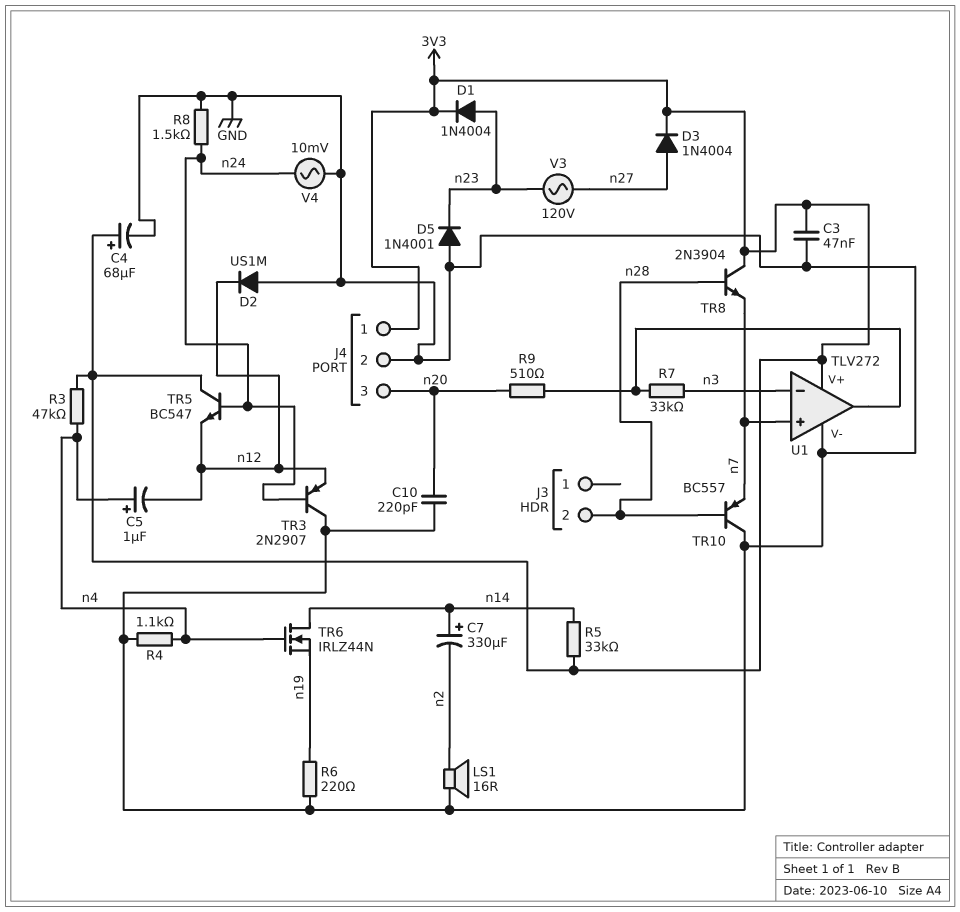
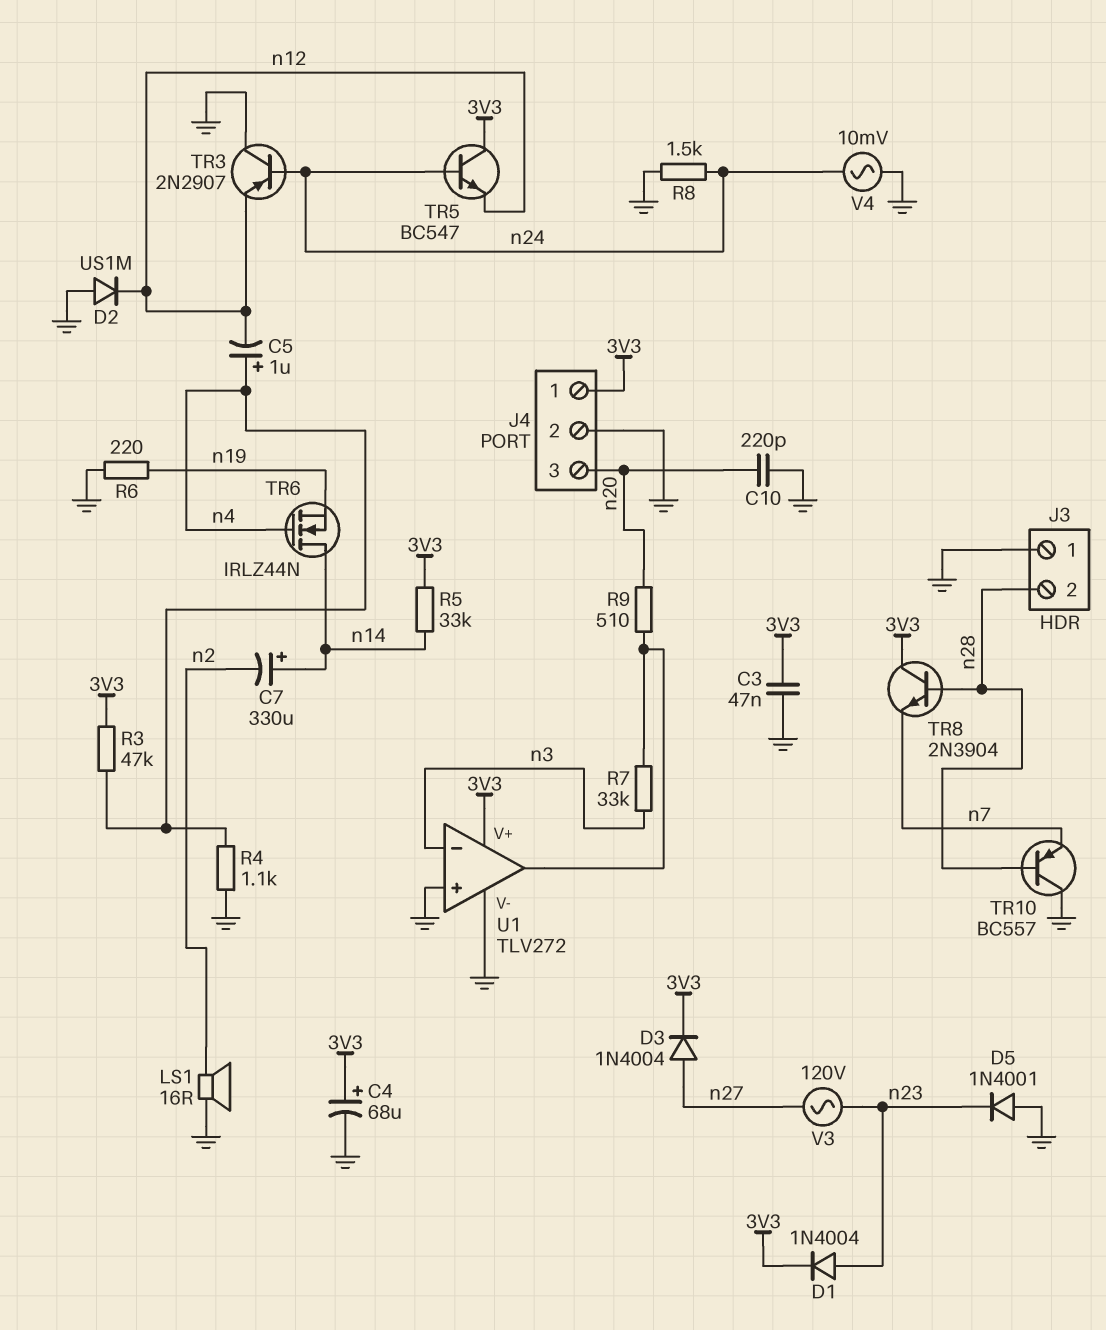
J3 pin 1: none -> GND
U1 pin in+: n7 -> GND

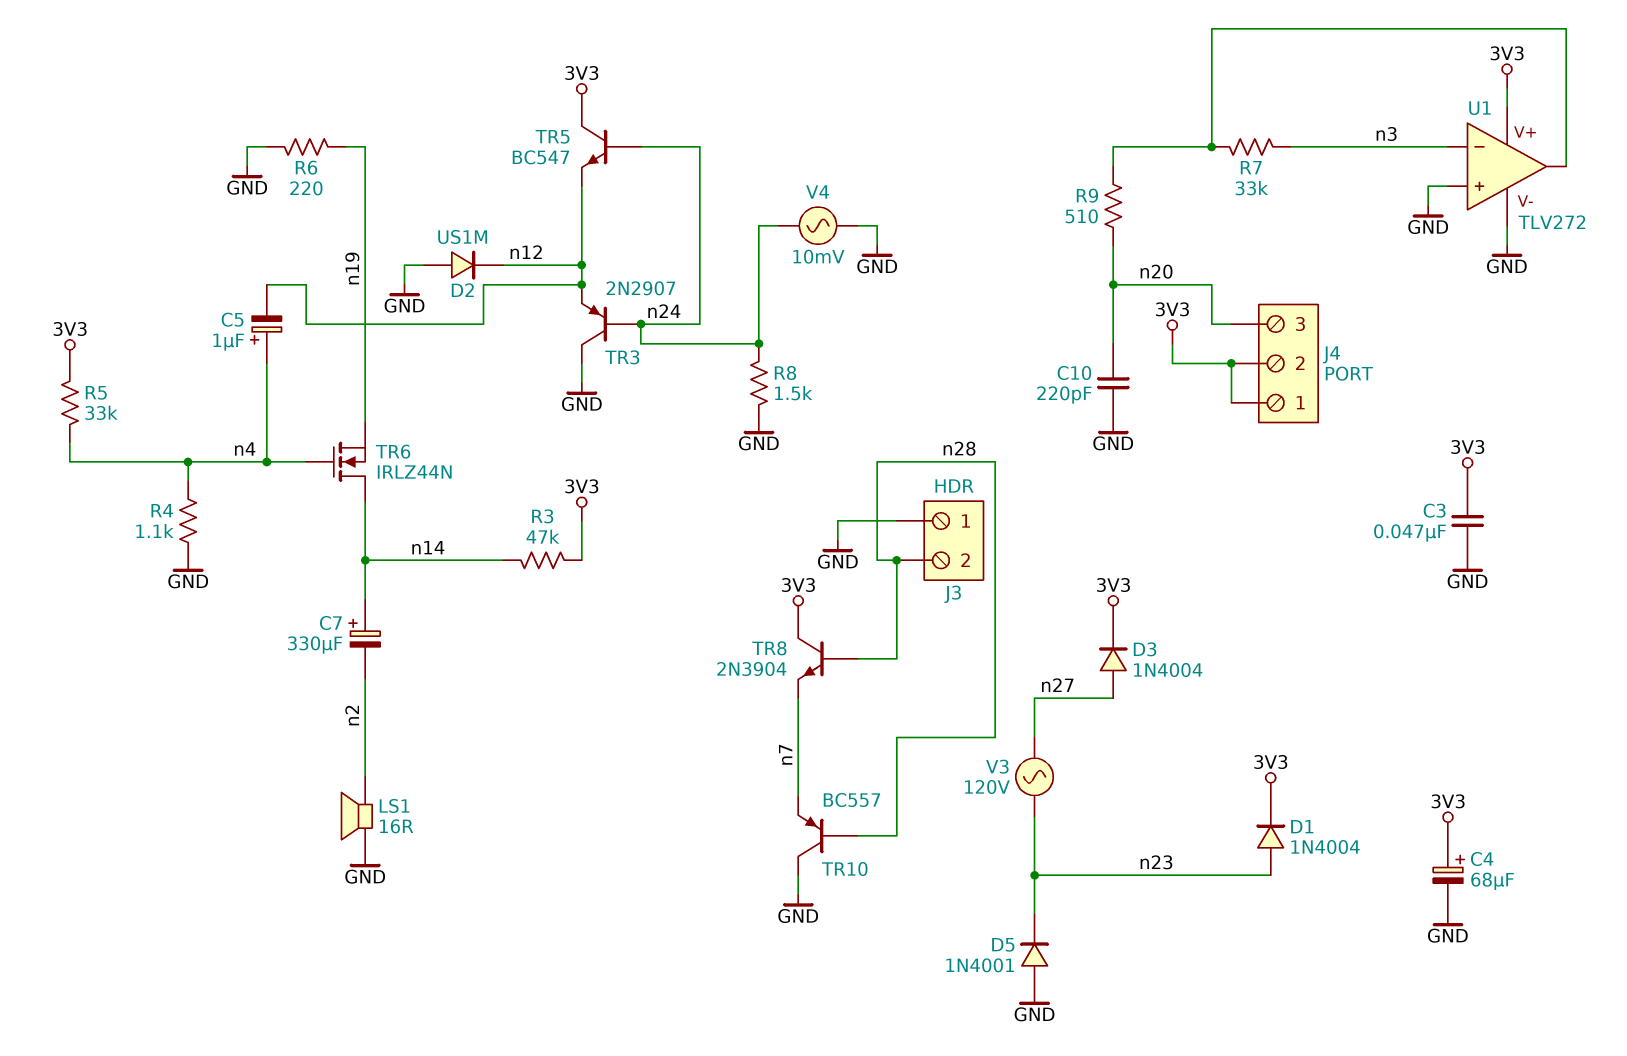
J4 pin 2: GND -> 3V3
R3: 47k (3V3, n4) -> 47k (3V3, n14)
R5: 33k (3V3, n14) -> 33k (3V3, n4)

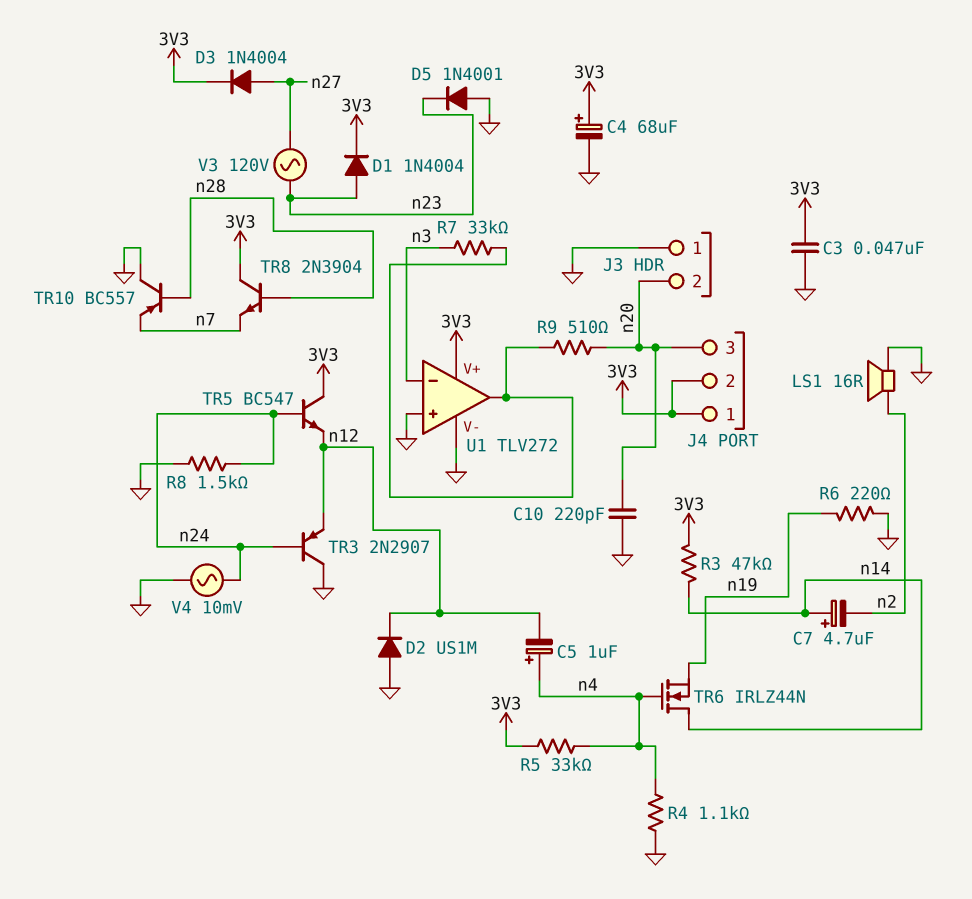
C7: 330uF (plus n14, minus n2) -> 4.7uF (plus n14, minus n2)
J3 pin 2: n28 -> n20

